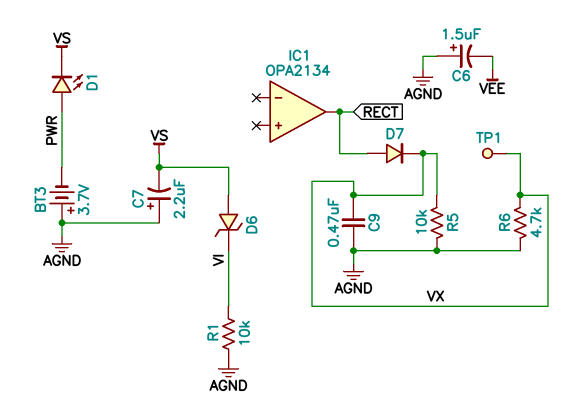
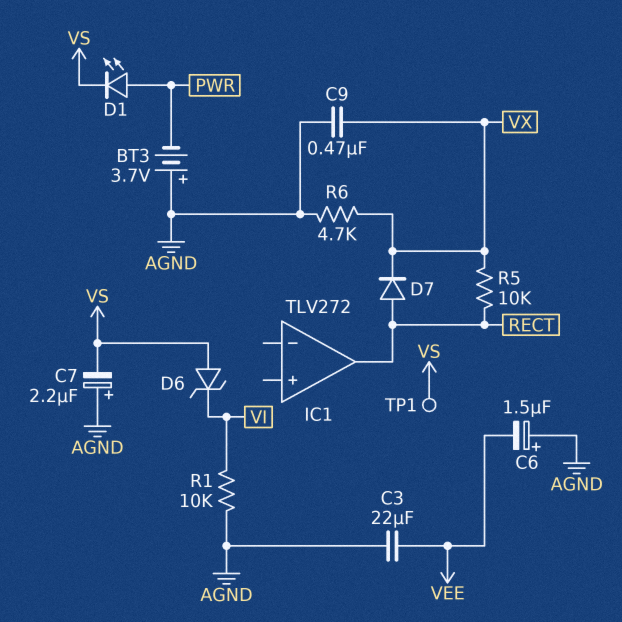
C3: none -> 22uF (AGND, VEE)
IC1: OPA2134 -> TLV272
R5: 10k (AGND, VX) -> 10k (RECT, VX)
TP1: test point (VX) -> test point (VS)

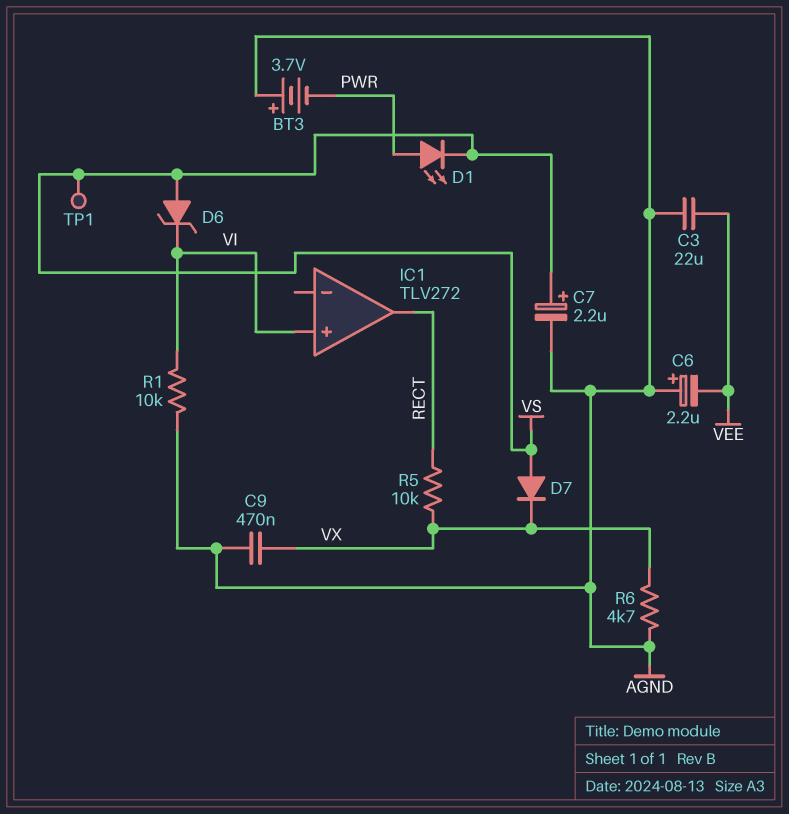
C6: 1.5uF (plus AGND, minus VEE) -> 2.2uF (plus AGND, minus VEE)
C7: 2.2uF (plus AGND, minus VS) -> 2.2uF (plus VS, minus AGND)
D7: diode (A RECT, K VX) -> diode (A VS, K VX)
IC1 pin in+: none -> VI

